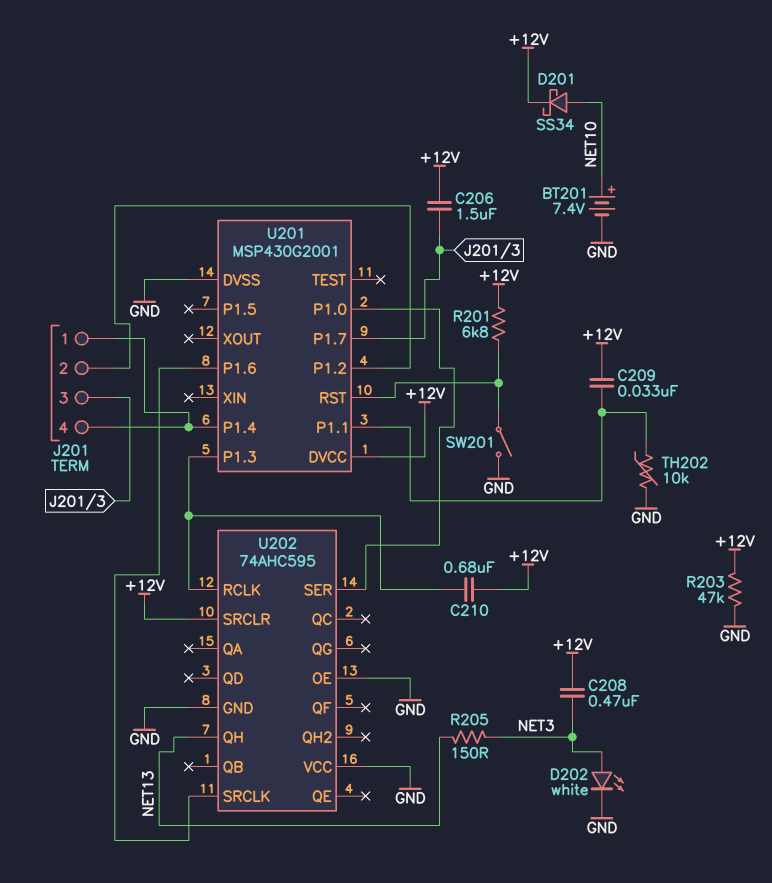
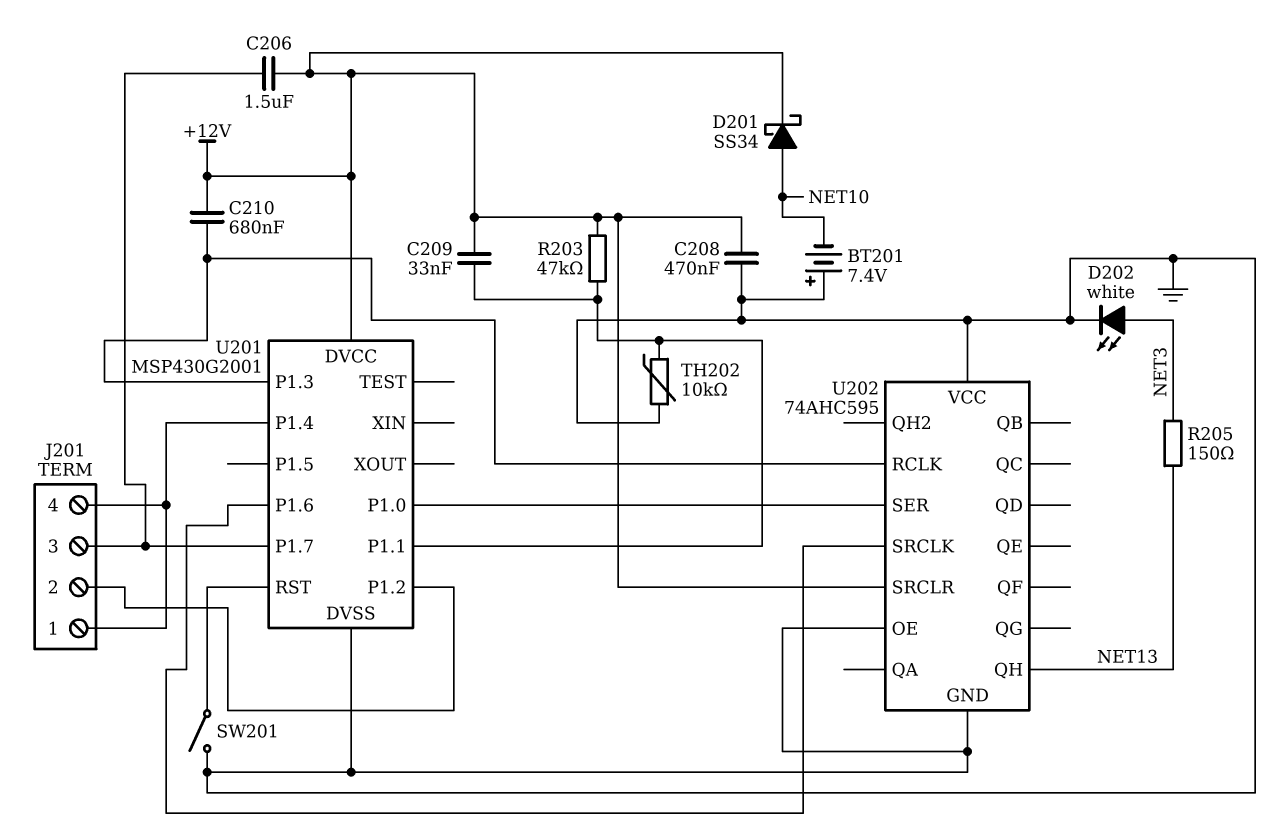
BT201: 7.4V (plus NET10, minus GND) -> 7.4V (plus GND, minus NET10)
C208: 470nF (+12V, NET3) -> 470nF (+12V, GND)
R201: 6.8k (+12V, U201/RST) -> none
R203: 47k (+12V, GND) -> 47k (+12V, U201/P1.1)

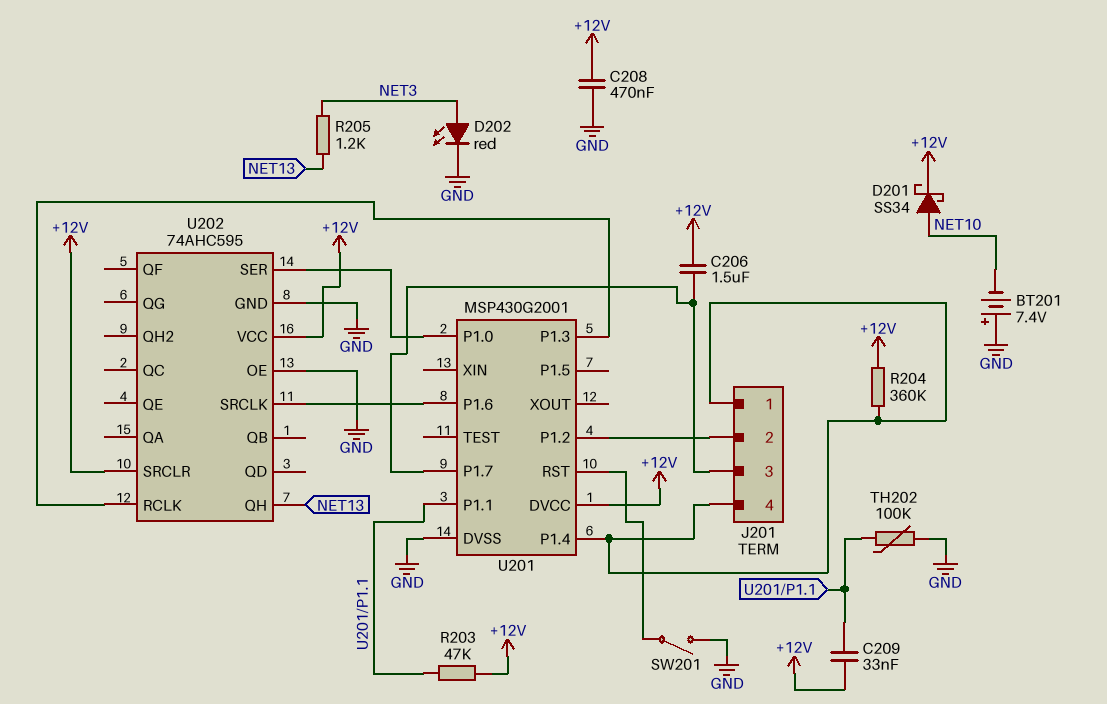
C210: 680nF (+12V, U201/P1.3) -> none
D202: LED white (A NET3, K GND) -> LED red (A NET3, K GND)
R204: none -> 360k (+12V, J201/1)
R205: 150 (NET3, NET13) -> 1.2k (NET3, NET13)
TH202: 10k (GND, U201/P1.1) -> 100k (GND, U201/P1.1)
U202 pin VCC: GND -> +12V

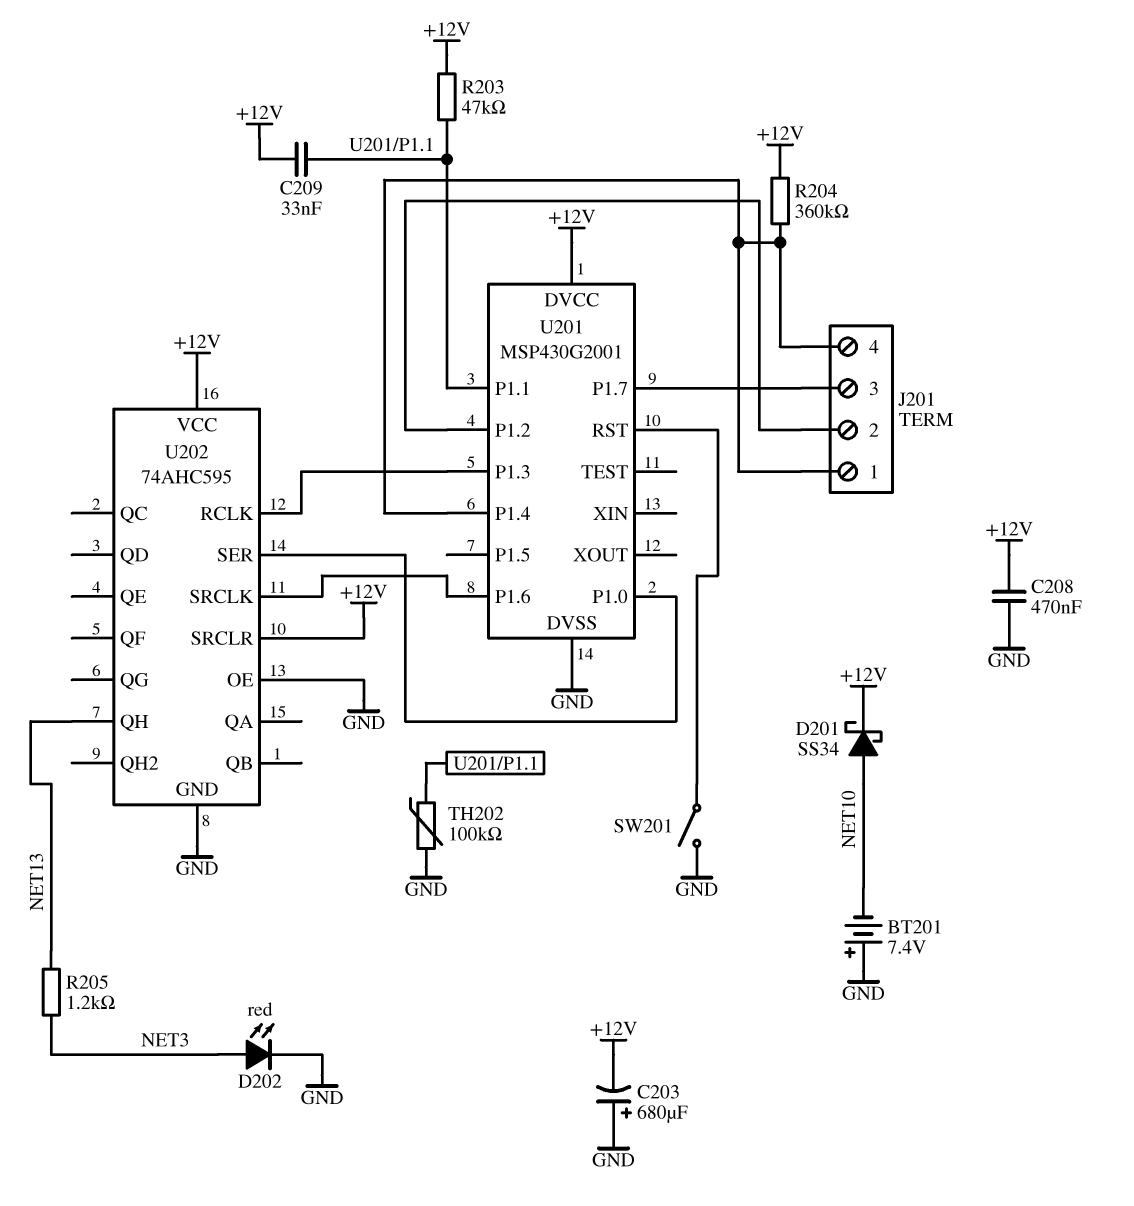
C203: none -> 680uF (plus GND, minus +12V)
C206: 1.5uF (+12V, J201/3) -> none

